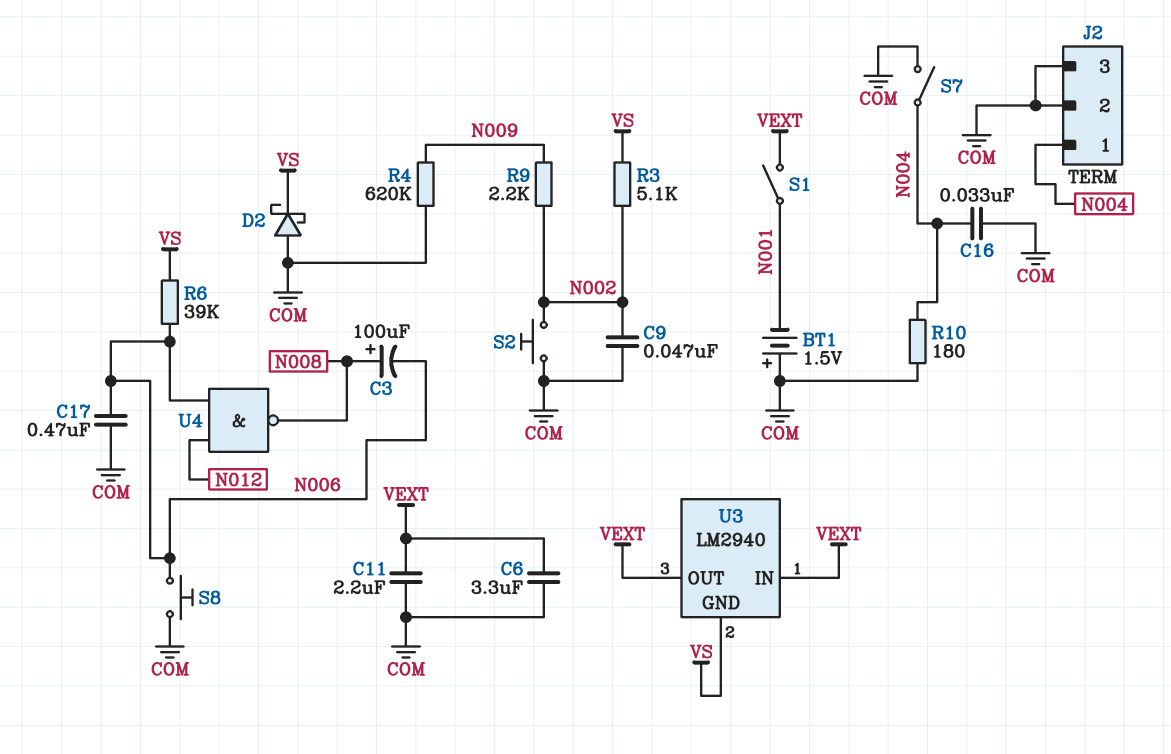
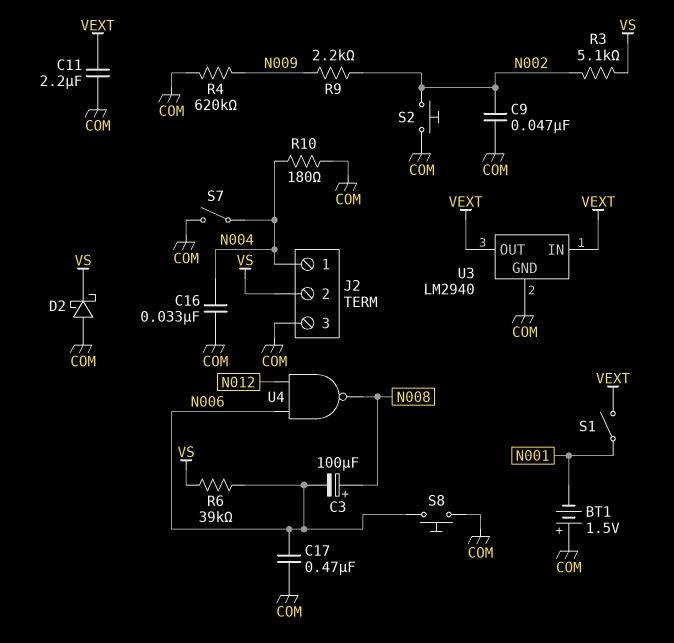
C6: 3.3uF (COM, VEXT) -> none
J2 pin 2: COM -> VS
U3 pin GND: VS -> COM

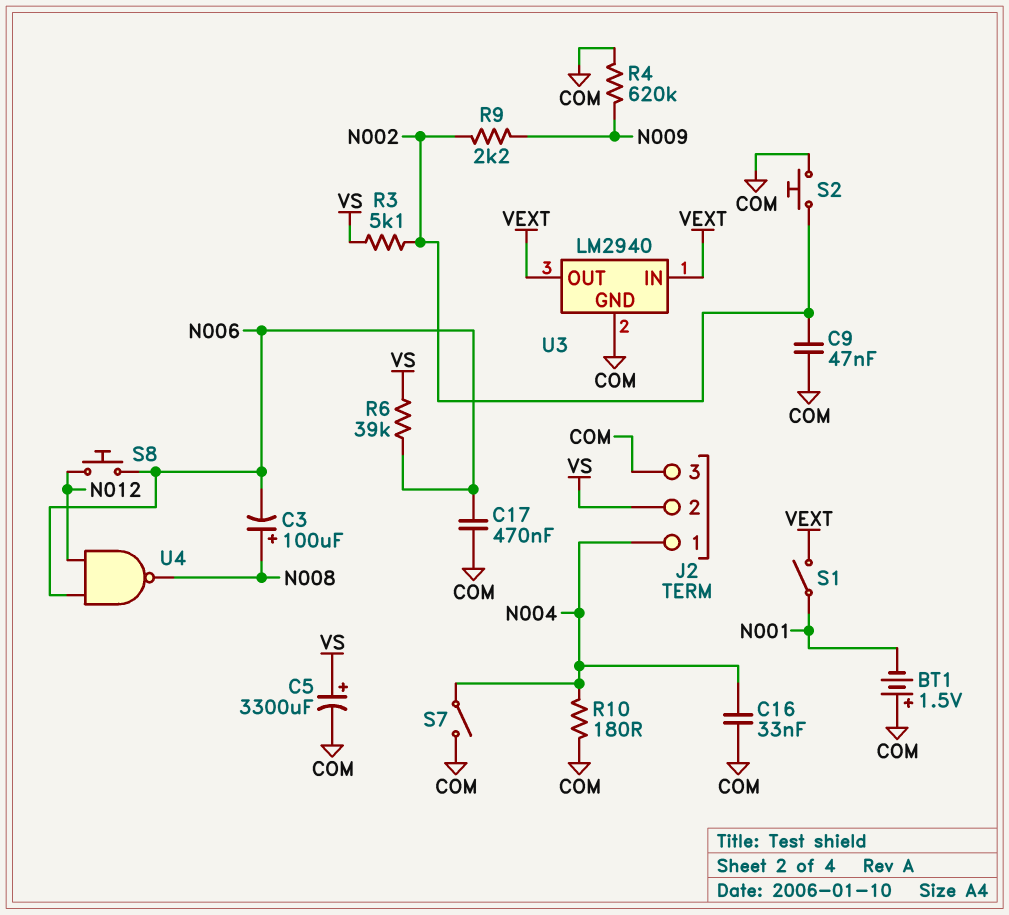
C5: none -> 3300uF (plus VS, minus COM)
C11: 2.2uF (COM, VEXT) -> none
D2: schottky (A COM, K VS) -> none
S8: button (COM, N006) -> button (N006, N012)

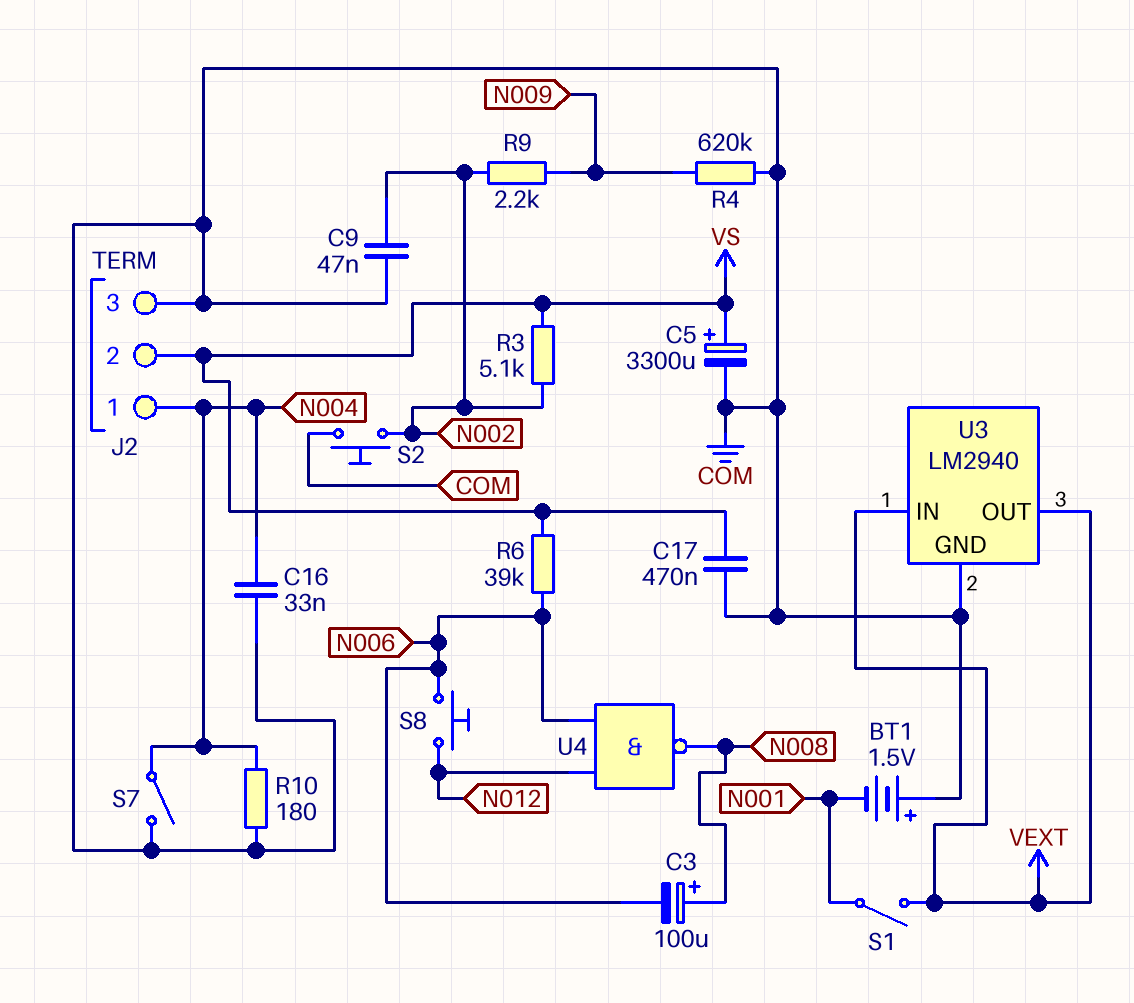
C17: 470nF (COM, N006) -> 470nF (COM, VS)

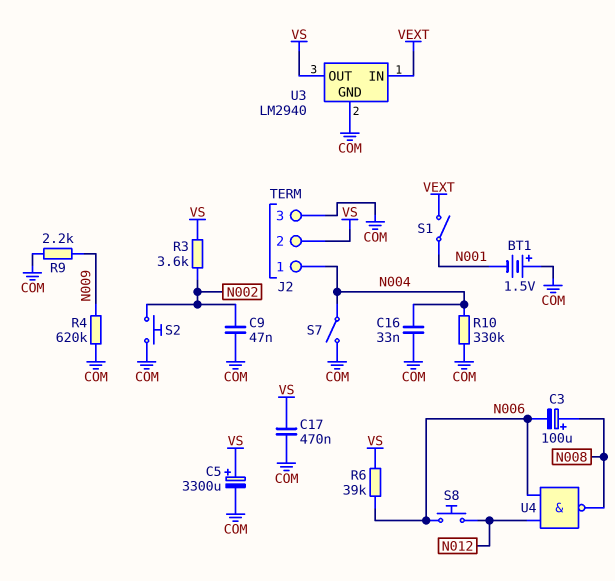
R3: 5.1k (N002, VS) -> 3.6k (N002, VS)
R9: 2.2k (N002, N009) -> 2.2k (COM, N009)
R10: 180 (COM, N004) -> 330k (COM, N004)
U3 pin OUT: VEXT -> VS

